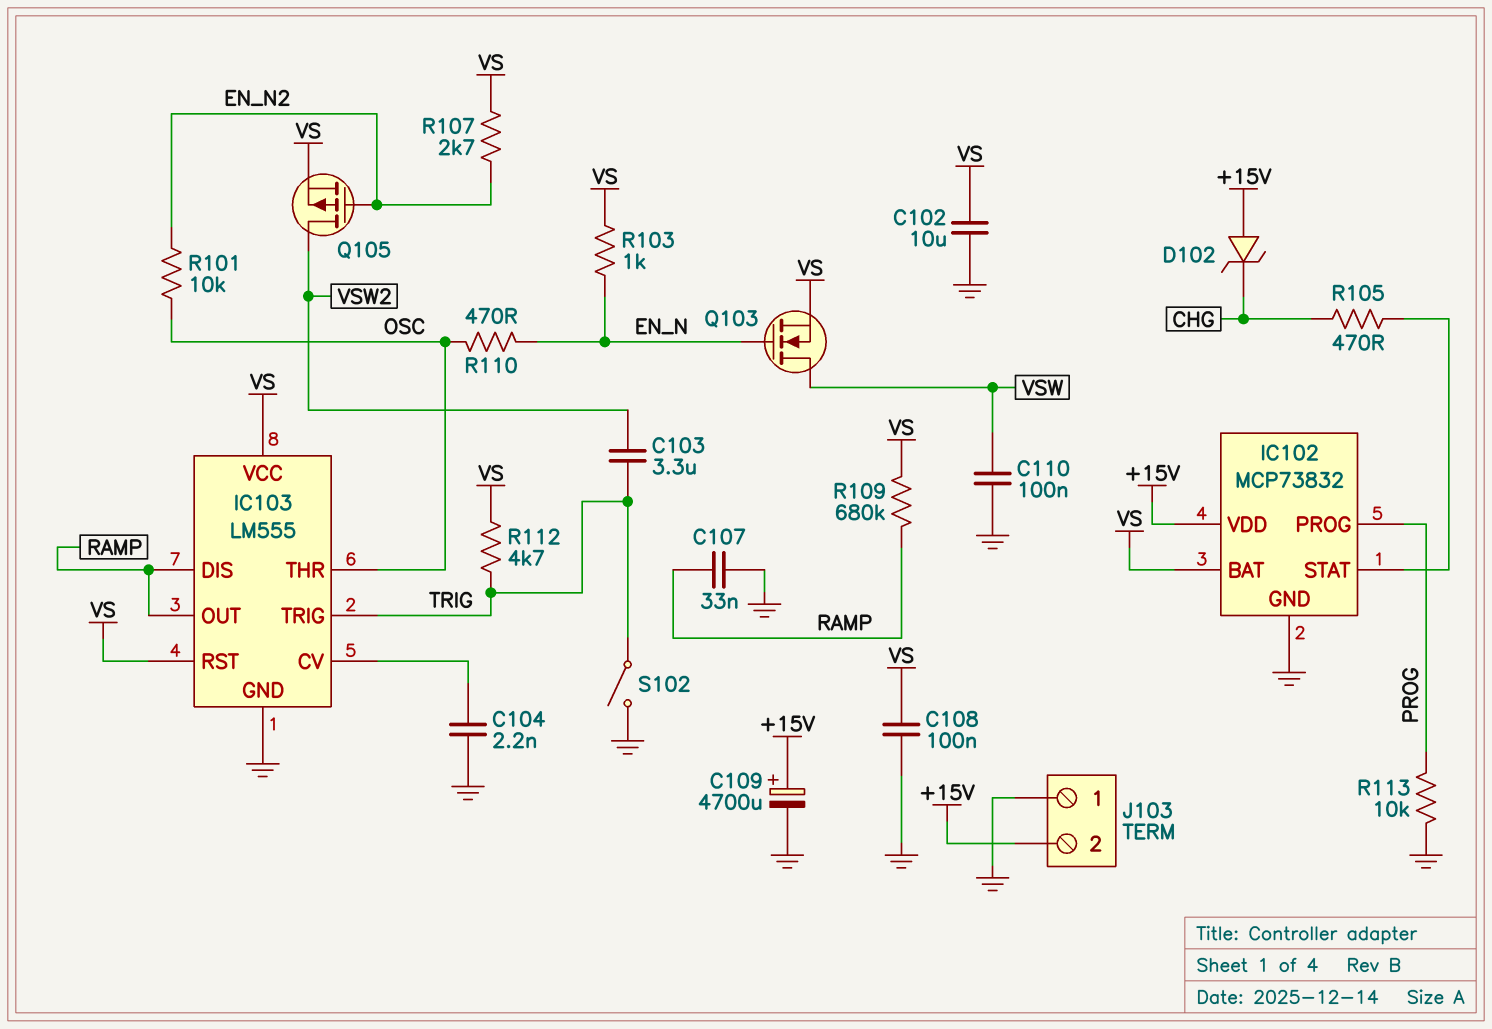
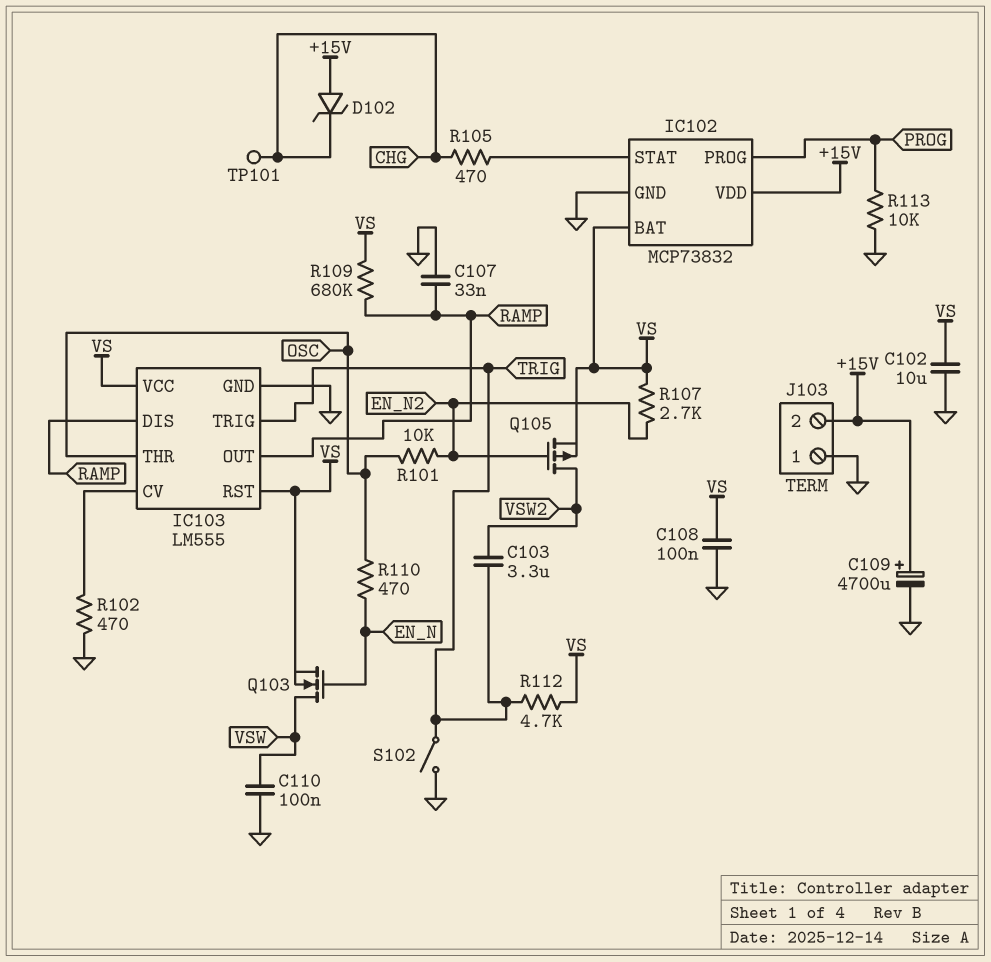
C104: 2.2nF (GND, IC103/CV) -> none
R102: none -> 470 (GND, IC103/CV)
R103: 1k (EN_N, VS) -> none
TP101: none -> test point (CHG)

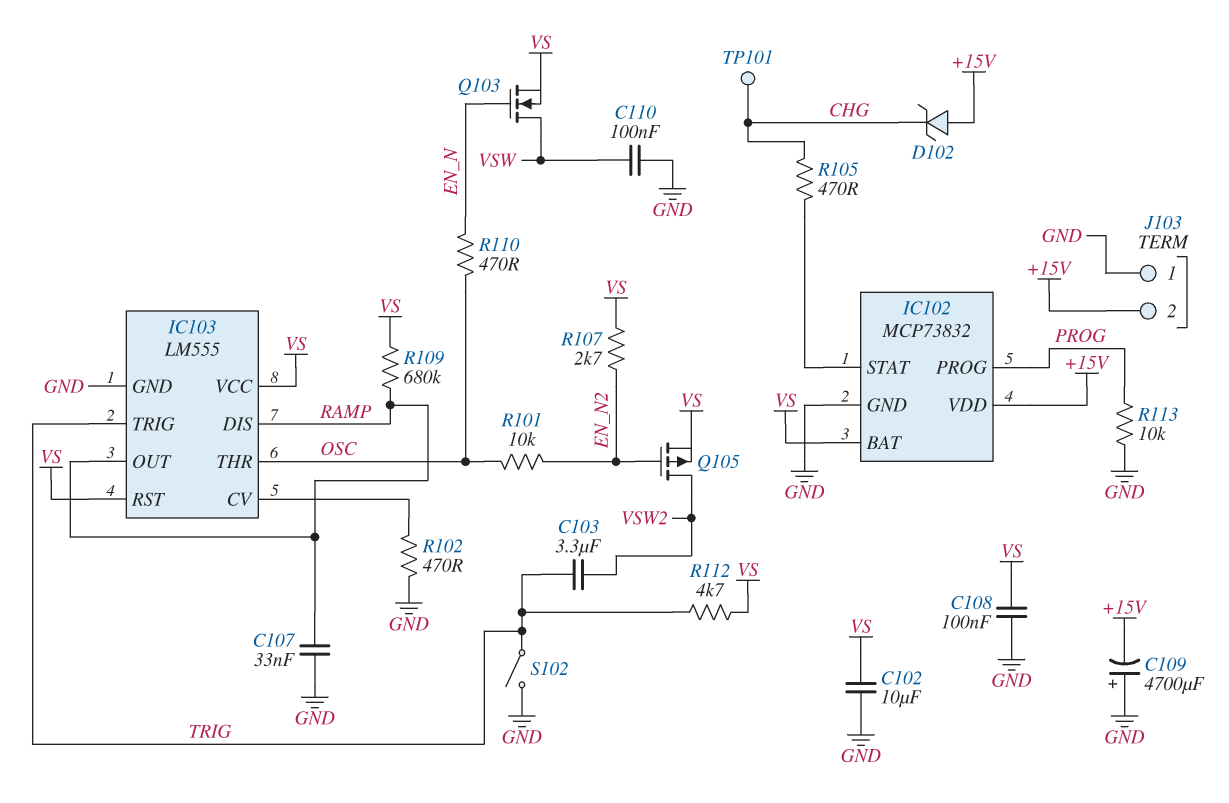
C109: 4700uF (plus +15V, minus GND) -> 4700uF (plus GND, minus +15V)

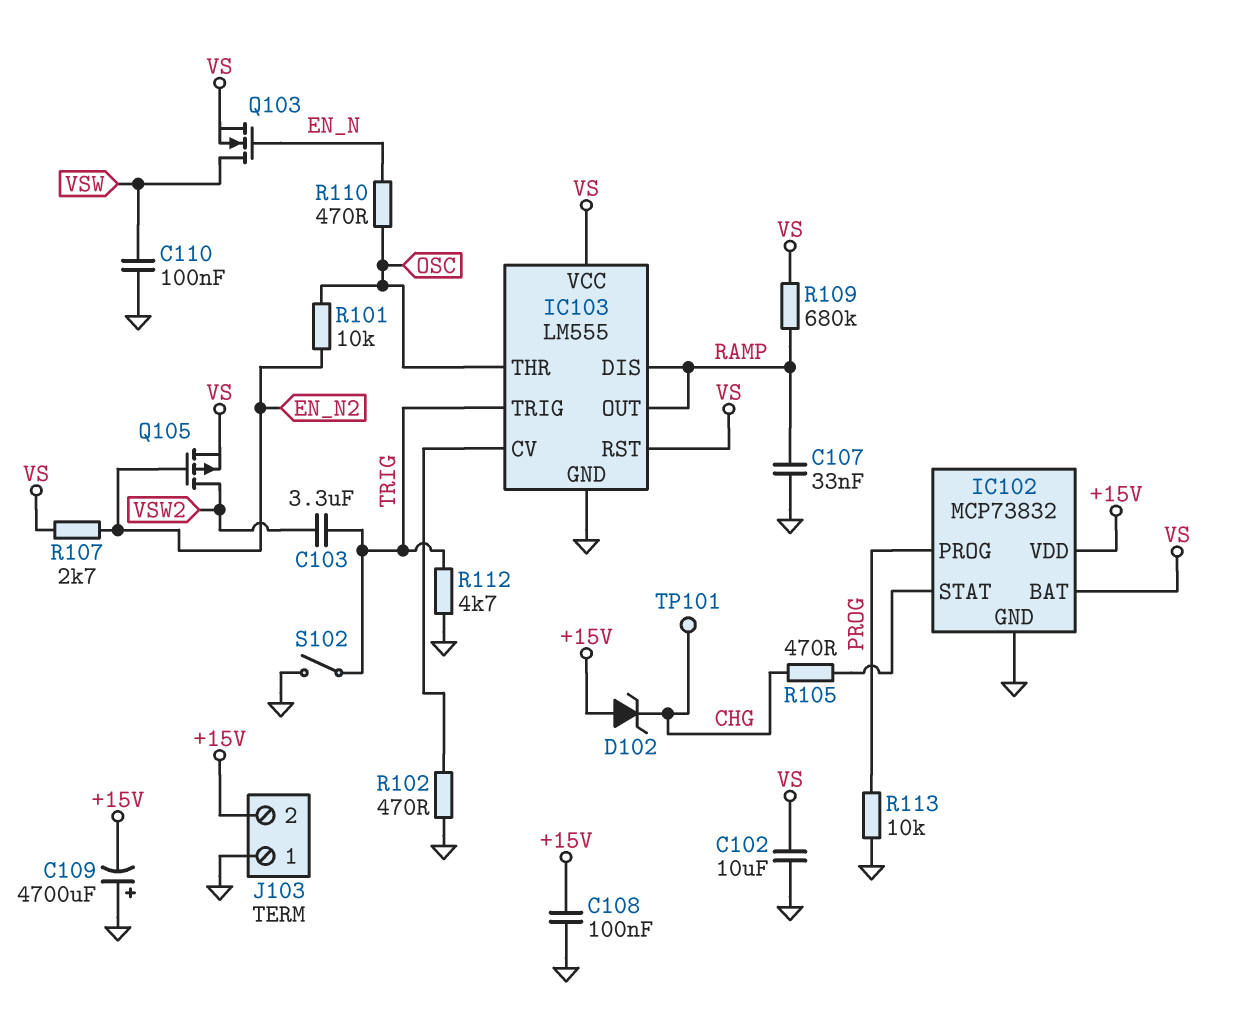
C108: 100nF (GND, VS) -> 100nF (+15V, GND)
R112: 4.7k (TRIG, VS) -> 4.7k (GND, TRIG)

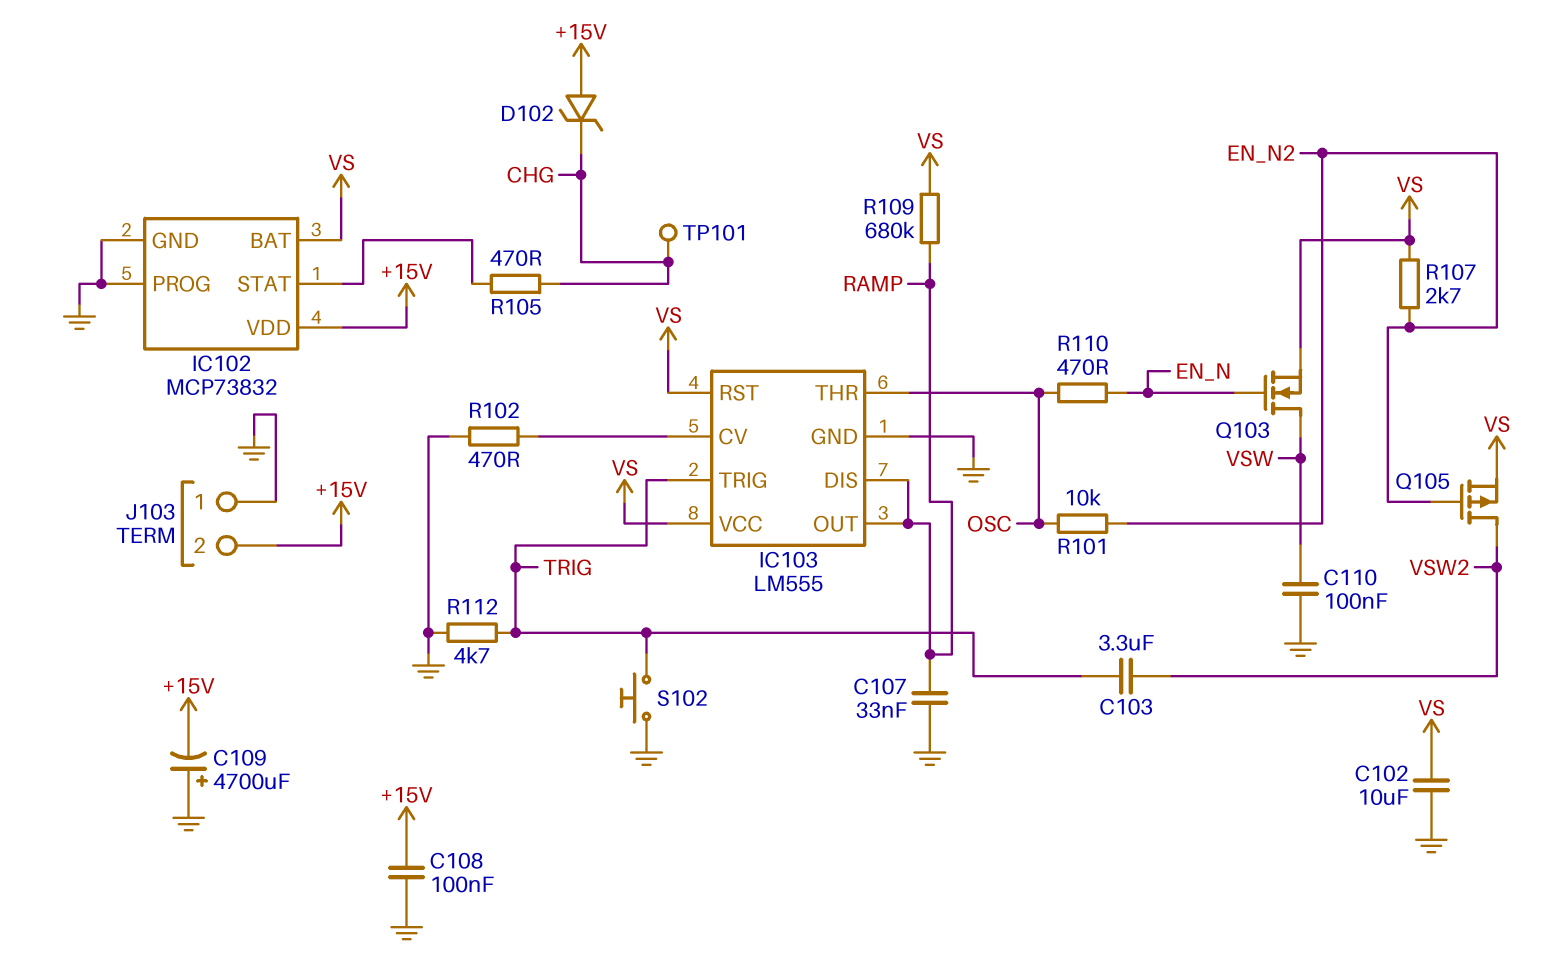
IC102 pin PROG: PROG -> GND
R113: 10k (GND, PROG) -> none
S102: switch (GND, TRIG) -> button (GND, TRIG)

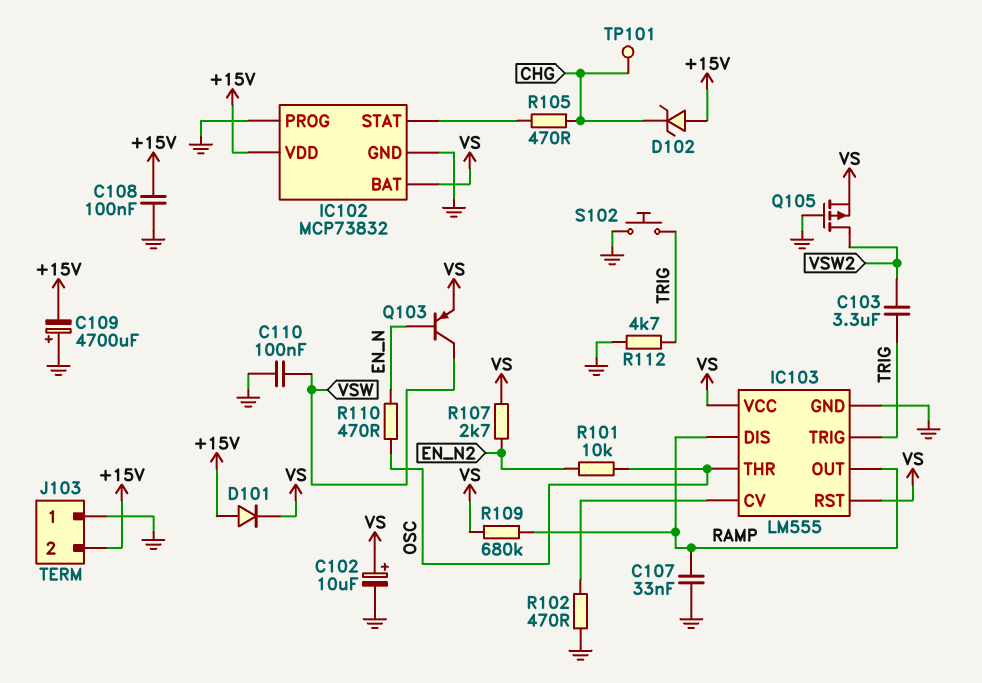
C102: 10uF (GND, VS) -> 10uF (plus VS, minus GND)
D101: none -> diode (A +15V, K VS)
Q103: NMOS (G EN_N, D VSW, S VS) -> PNP (B EN_N, C VSW, E VS)
Q105: PMOS (G EN_N2, D VSW2, S VS) -> PMOS (G GND, D VSW2, S VS)

